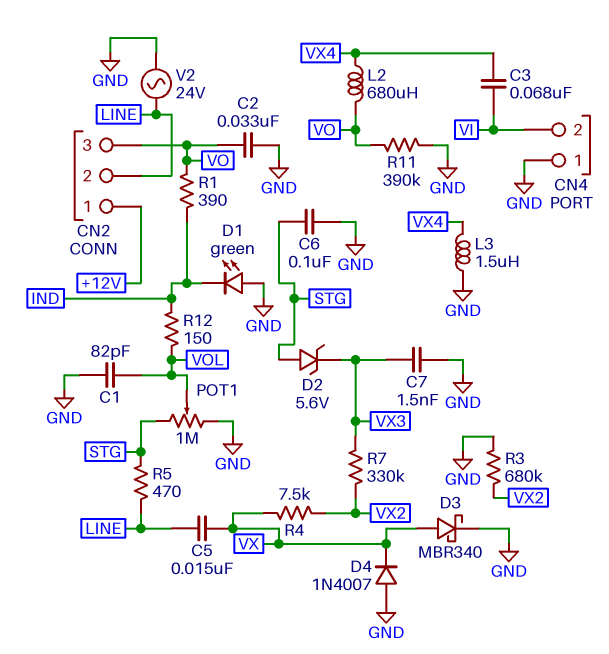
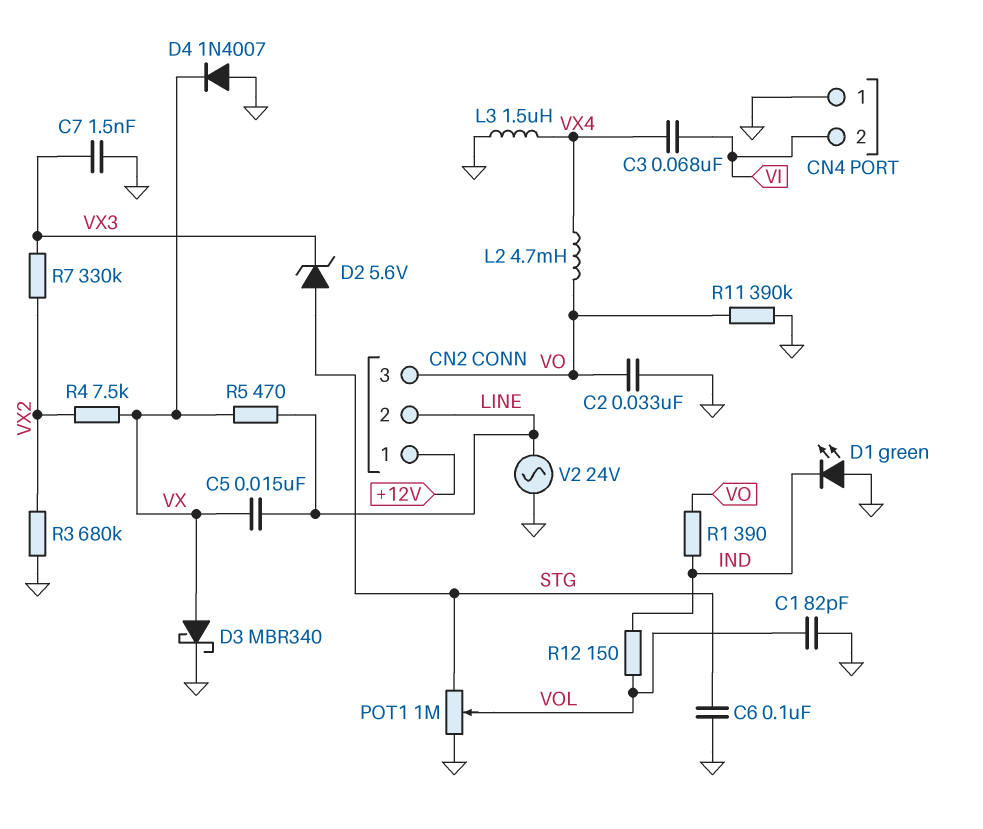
L2: 680uH (VO, VX4) -> 4.7mH (VO, VX4)
R5: 470 (LINE, STG) -> 470 (LINE, VX)

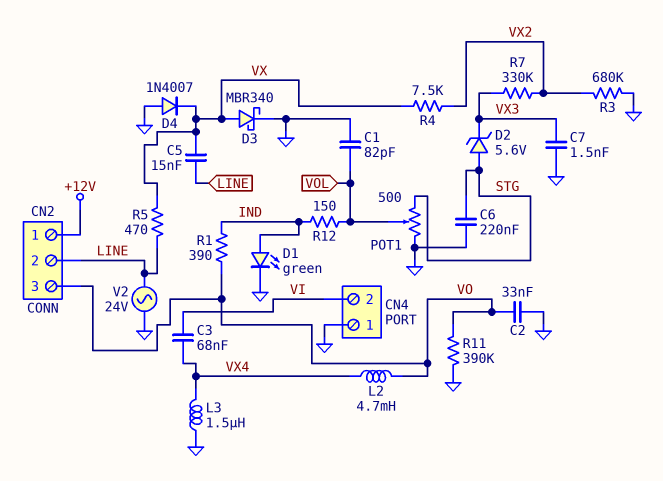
C6: 100nF (GND, STG) -> 220nF (GND, STG)
D1: LED green (A GND, K IND) -> LED green (A IND, K GND)
POT1: 1M (GND, STG, wiper VOL) -> 500 (GND, STG, wiper VOL)

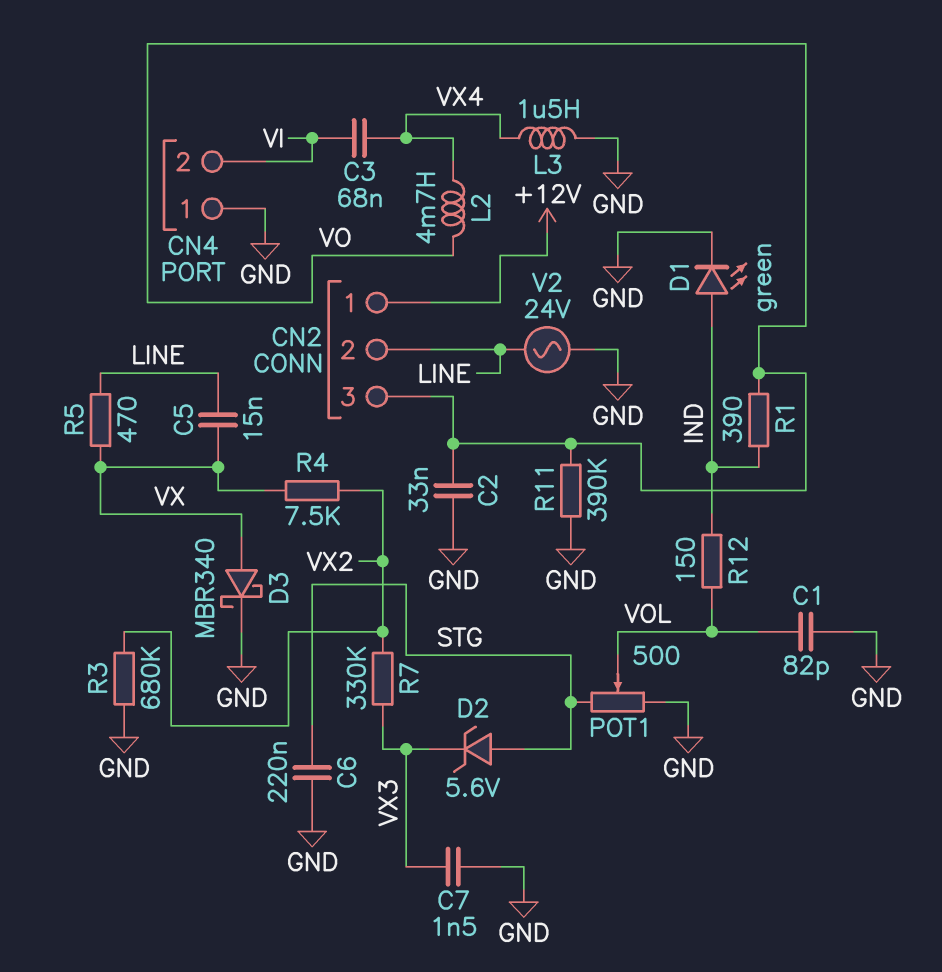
D4: diode 1N4007 (A GND, K VX) -> none

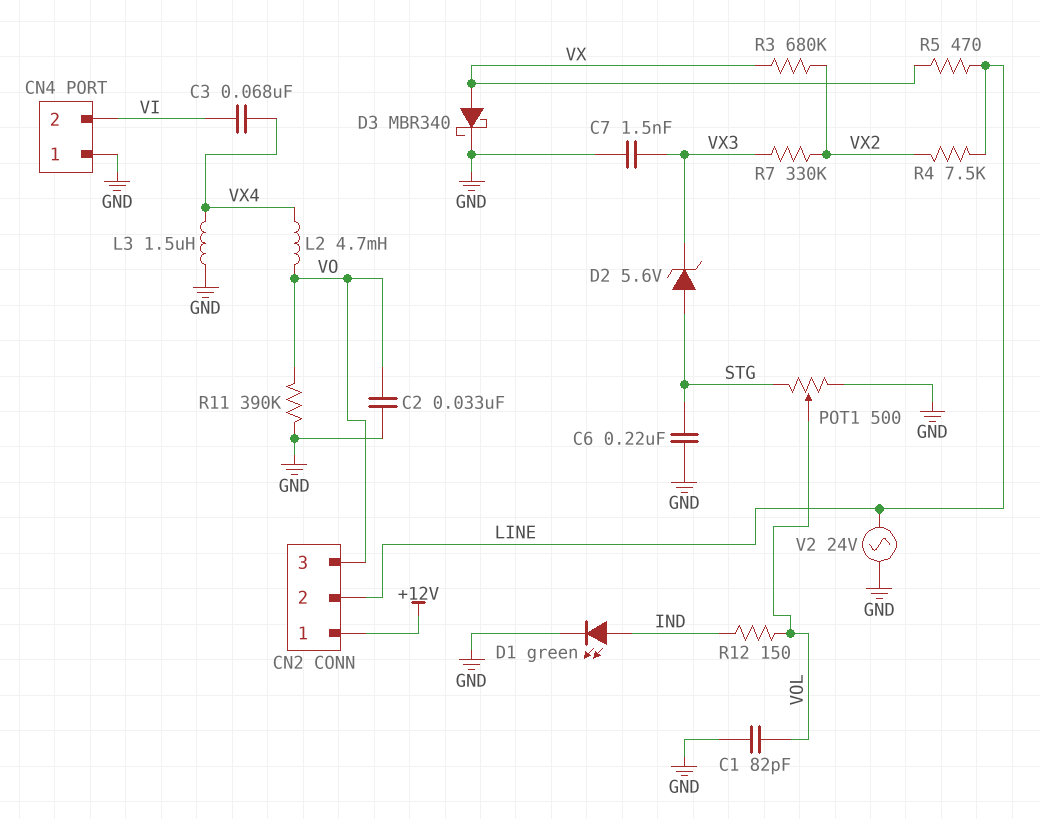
C5: 15nF (LINE, VX) -> none
R1: 390 (IND, VO) -> none
R3: 680k (GND, VX2) -> 680k (VX, VX2)
R4: 7.5k (VX, VX2) -> 7.5k (LINE, VX2)

